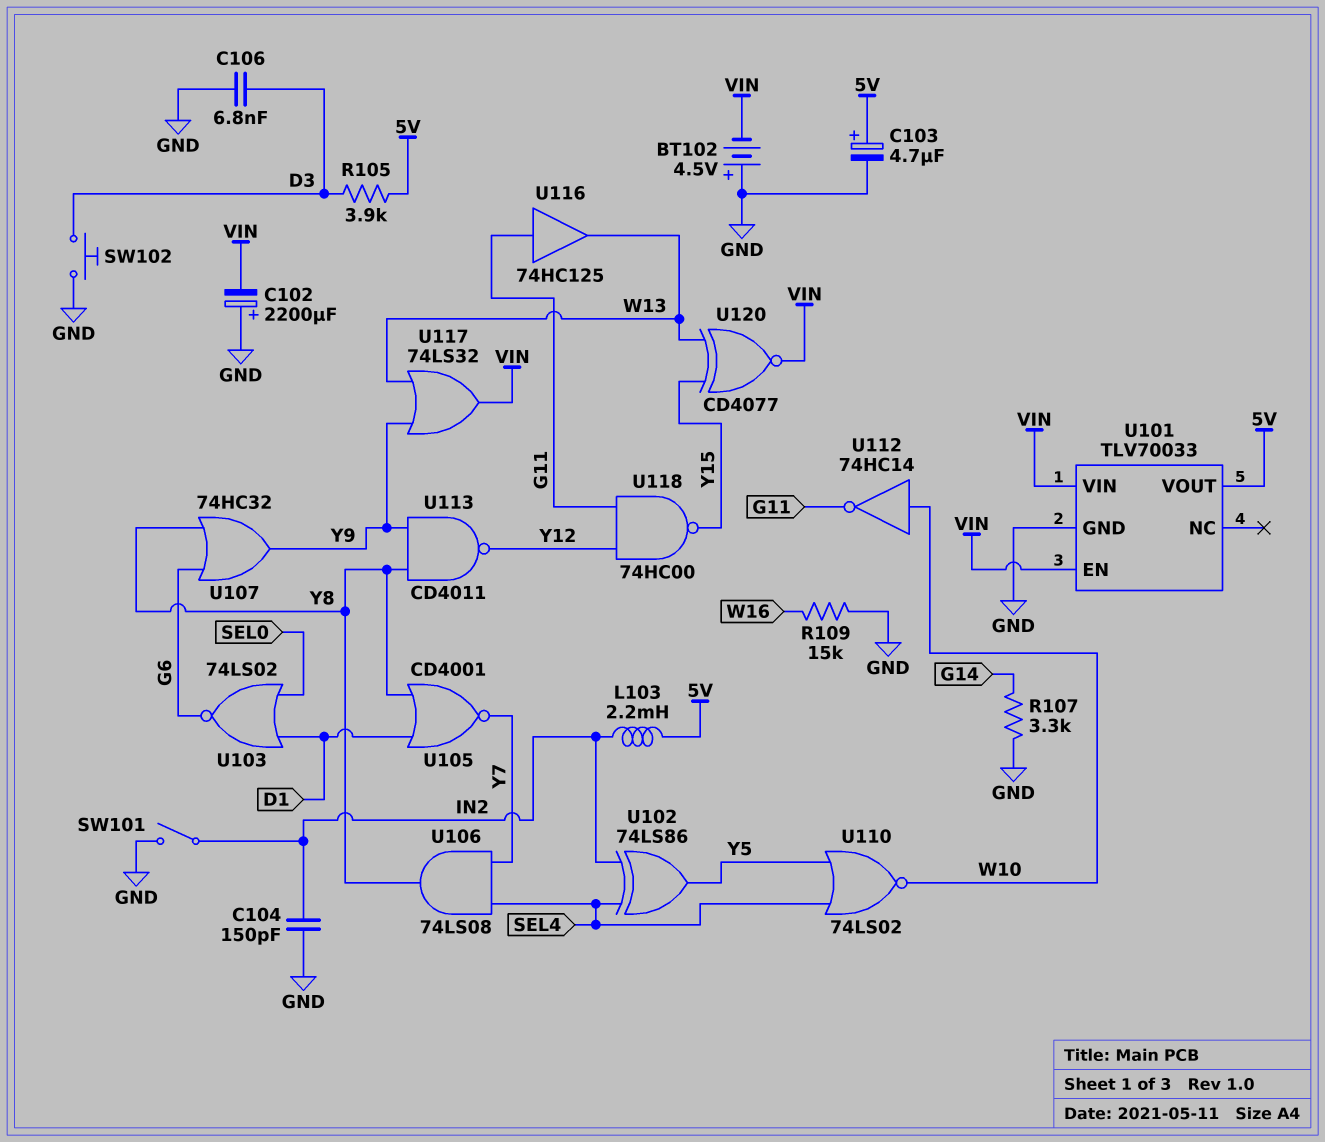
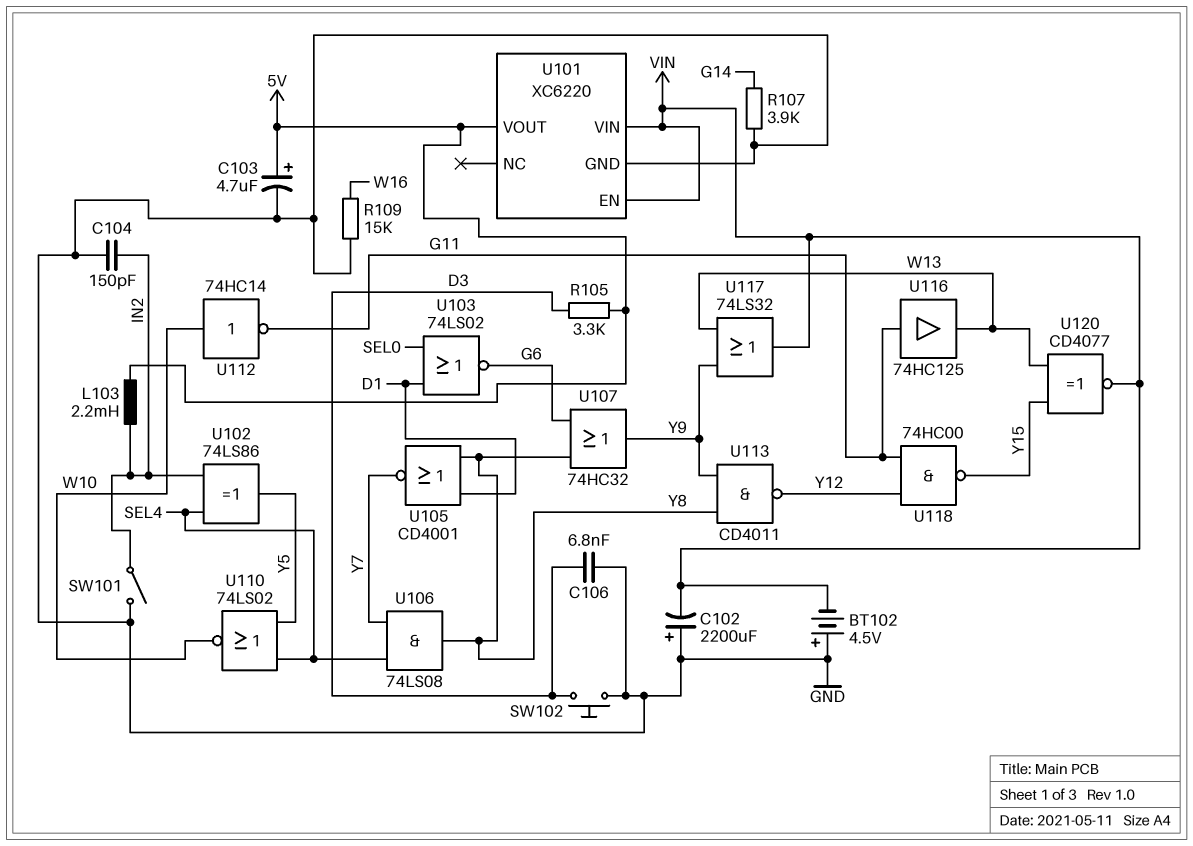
R105: 3.9k (5V, D3) -> 3.3k (5V, D3)
R107: 3.3k (G14, GND) -> 3.9k (G14, GND)
U101: TLV70033 -> XC6220

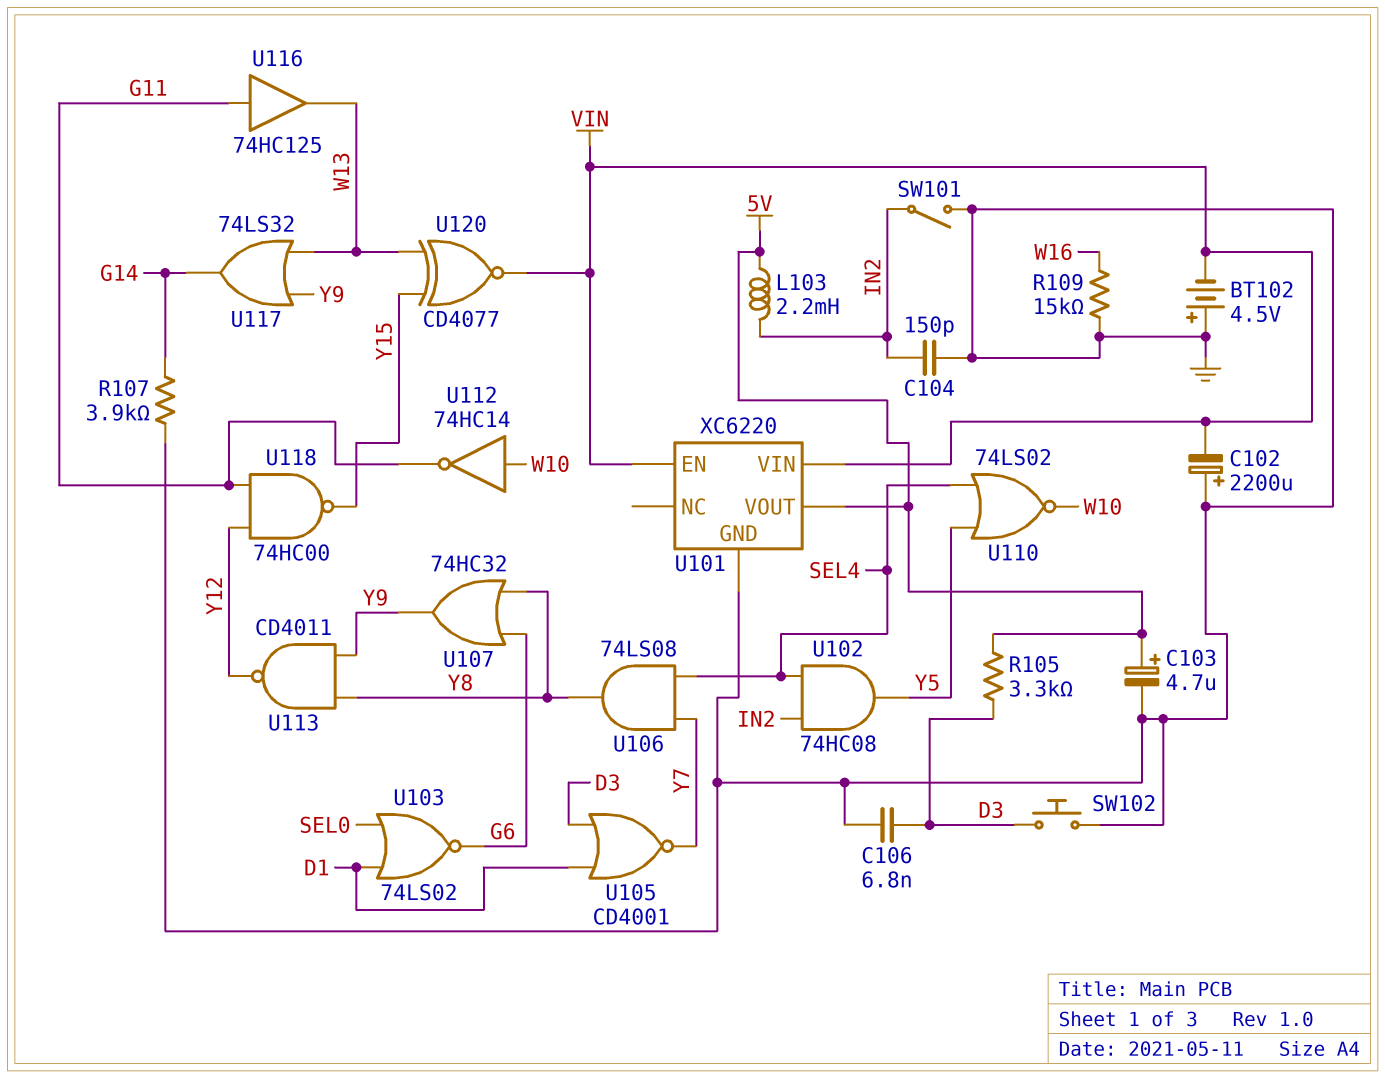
U102: XOR 74LS86 (in IN2, in SEL4, out Y5) -> AND 74HC08 (in IN2, in SEL4, out Y5)
U105: NOR CD4001 (in D1, in Y8, out Y7) -> NOR CD4001 (in D1, in D3, out Y7)
U117: OR 74LS32 (in W13, in Y9, out VIN) -> OR 74LS32 (in W13, in Y9, out G14)

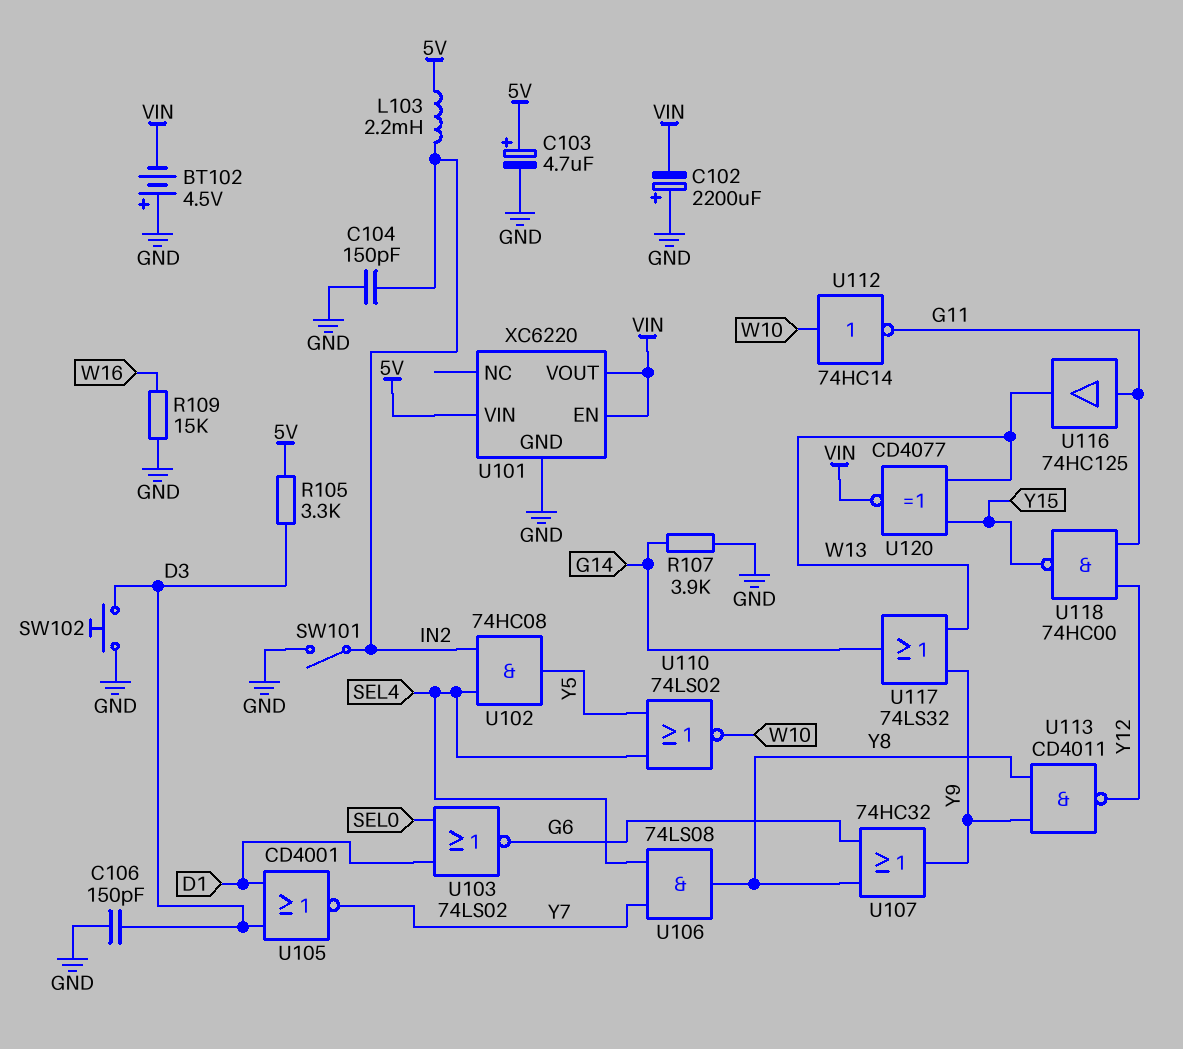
C106: 6.8nF (D3, GND) -> 150pF (D3, GND)
U101 pin VIN: VIN -> 5V
U101 pin VOUT: 5V -> VIN

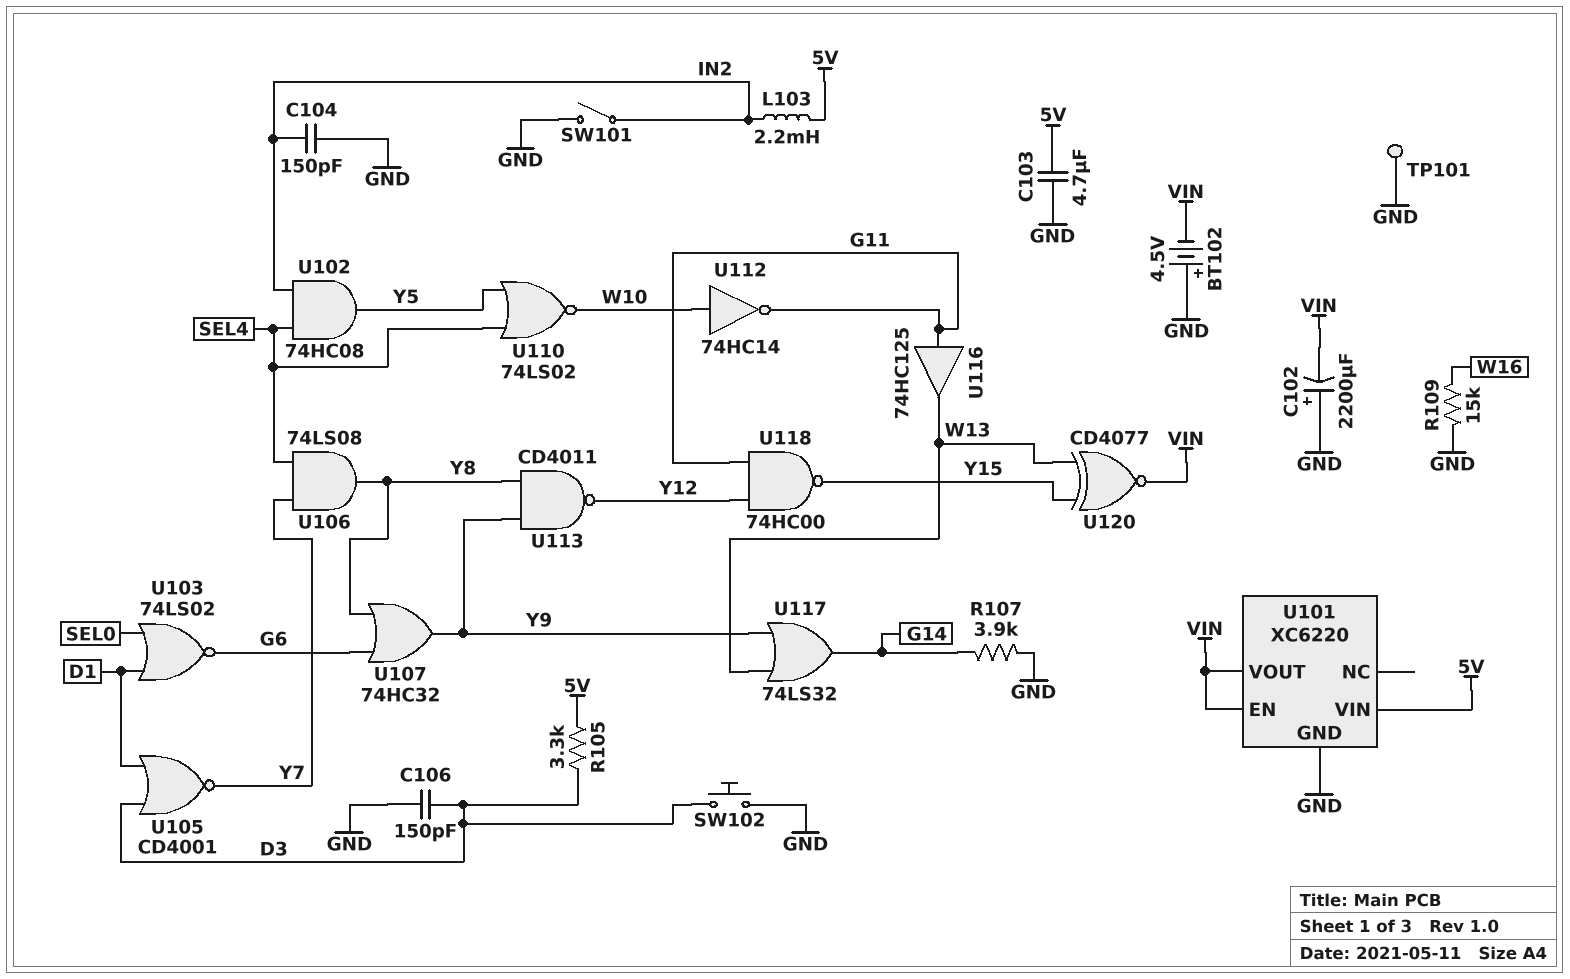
C103: 4.7uF (plus 5V, minus GND) -> 4.7uF (5V, GND)
TP101: none -> test point (GND)

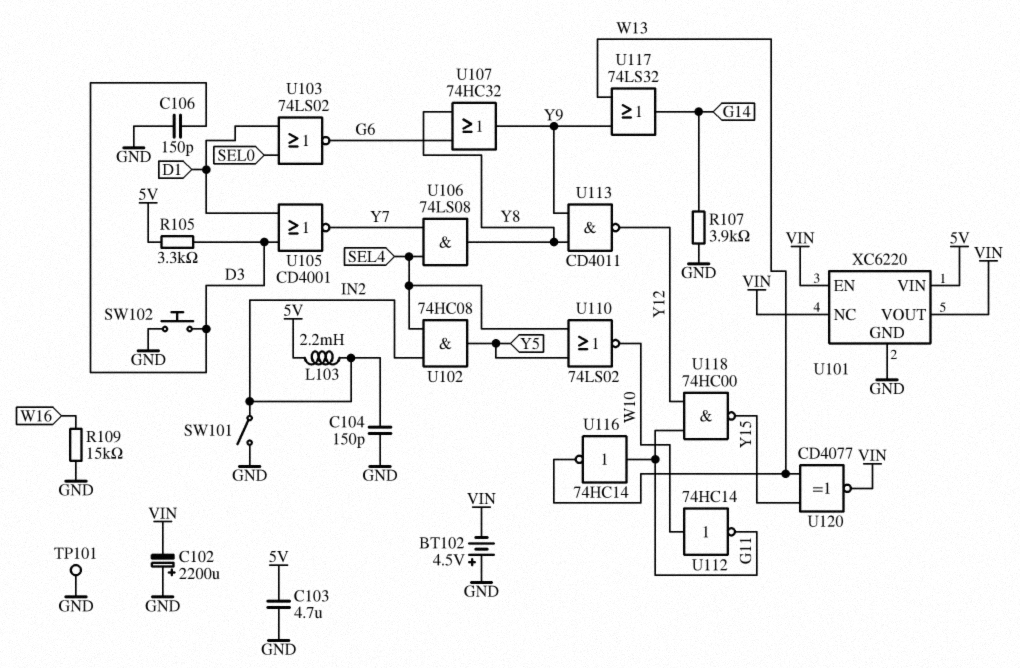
U101 pin NC: none -> VIN
U116: buffer 74HC125 (in G11, out W13) -> NOT 74HC14 (in G11, out W13)

